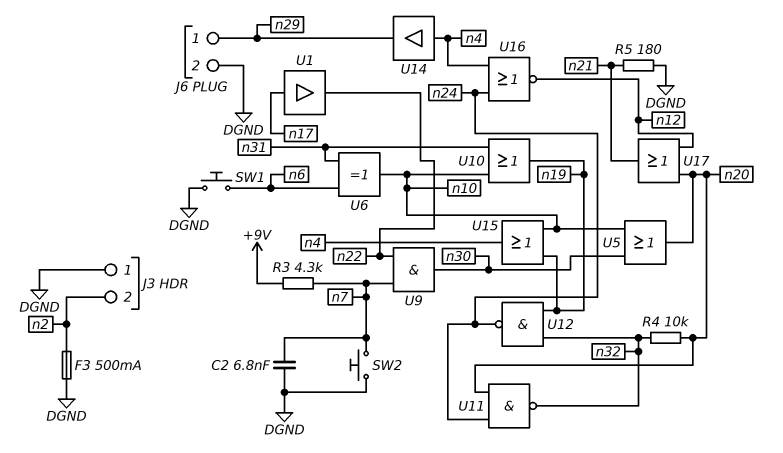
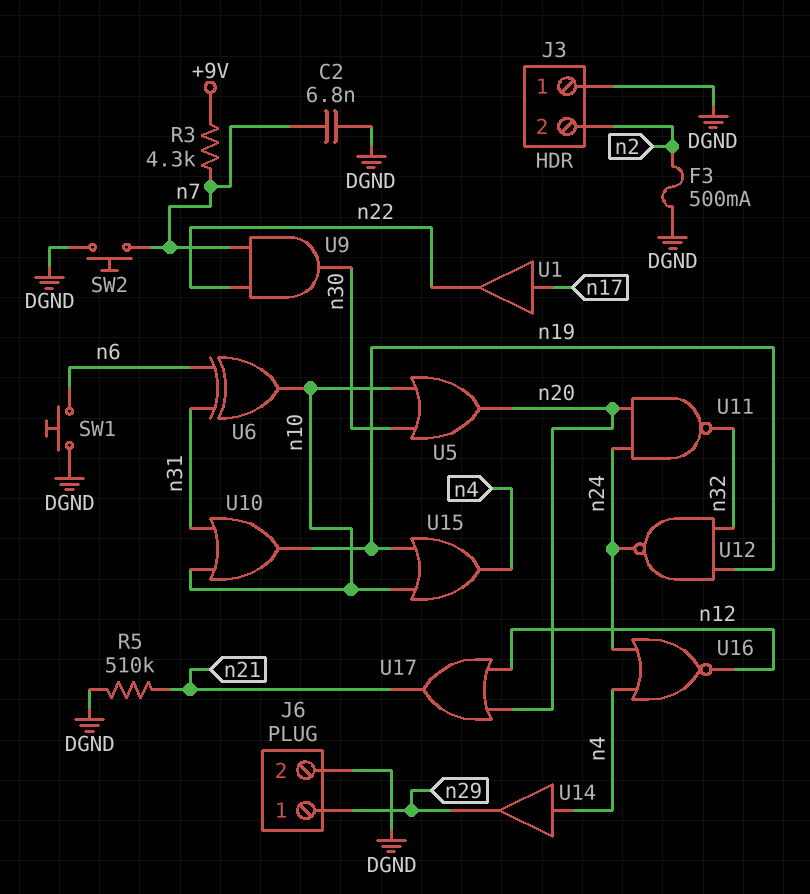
R4: 10k (n20, n32) -> none
R5: 180 (DGND, n21) -> 510k (DGND, n21)

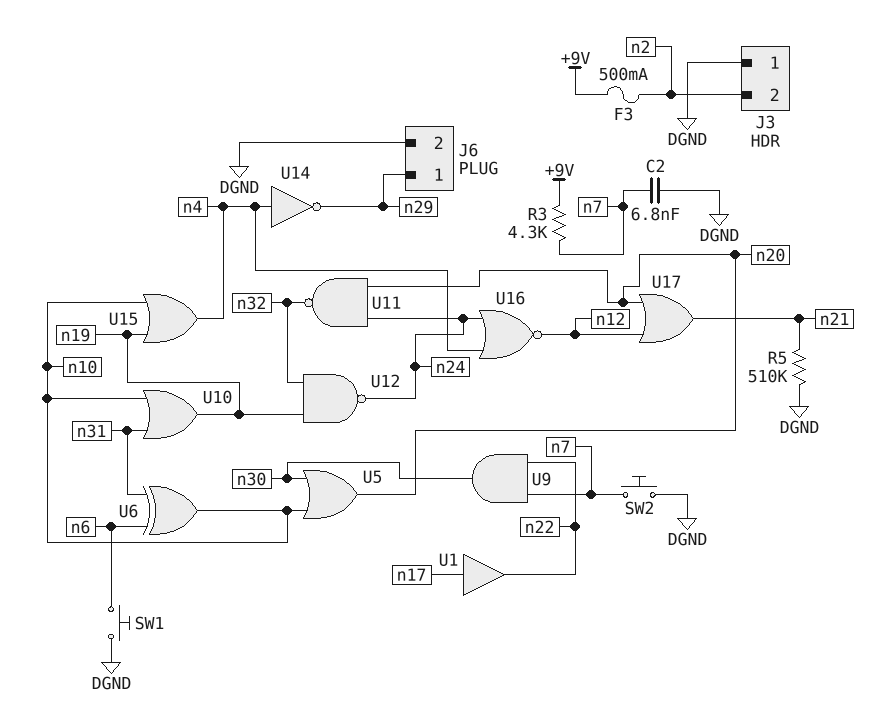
F3: 500mA (DGND, n2) -> 500mA (+9V, n2)
U14: buffer (in n4, out n29) -> NOT (in n4, out n29)

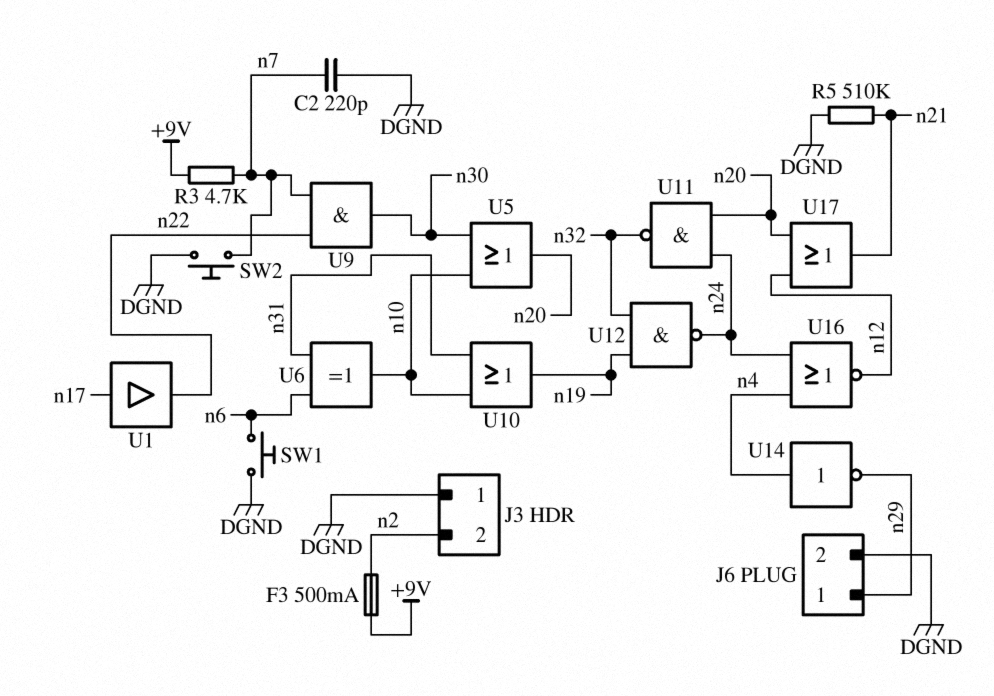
C2: 6.8nF (DGND, n7) -> 220pF (DGND, n7)
R3: 4.3k (+9V, n7) -> 4.7k (+9V, n7)
U15: OR (in n10, in n19, out n4) -> none

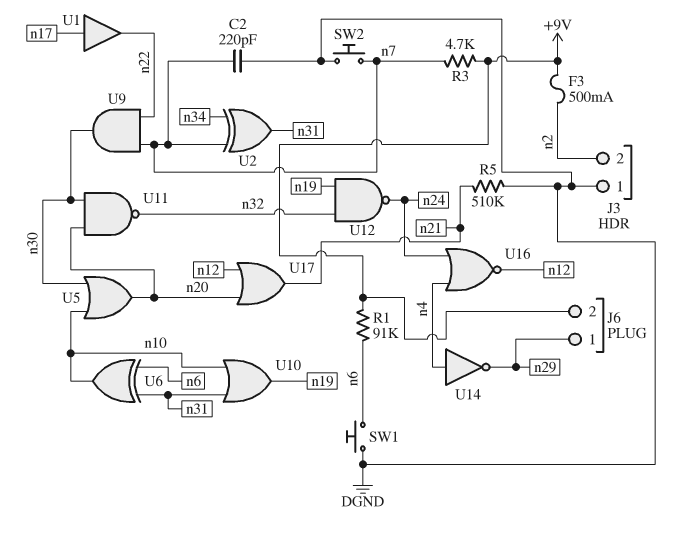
J6 pin 2: DGND -> +9V
R1: none -> 91k (+9V, n6)
U2: none -> XOR (in n7, in n34, out n31)
U11: NAND (in n20, in n24, out n32) -> NAND (in n20, in n30, out n32)

